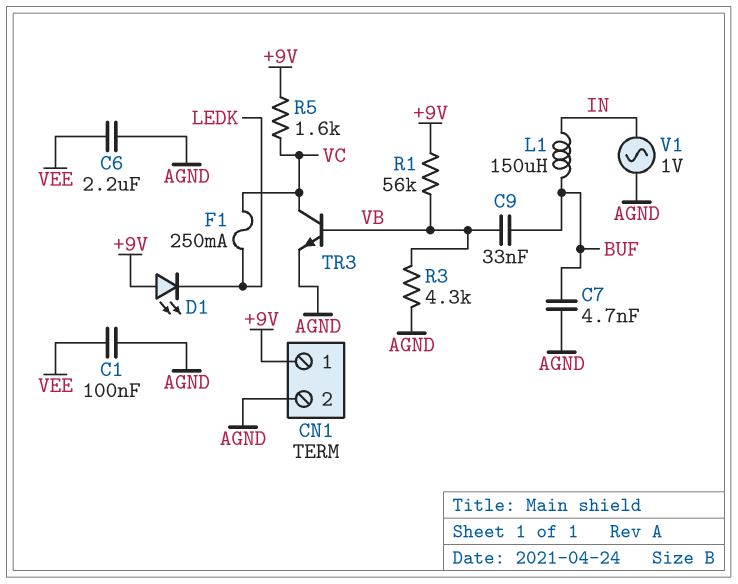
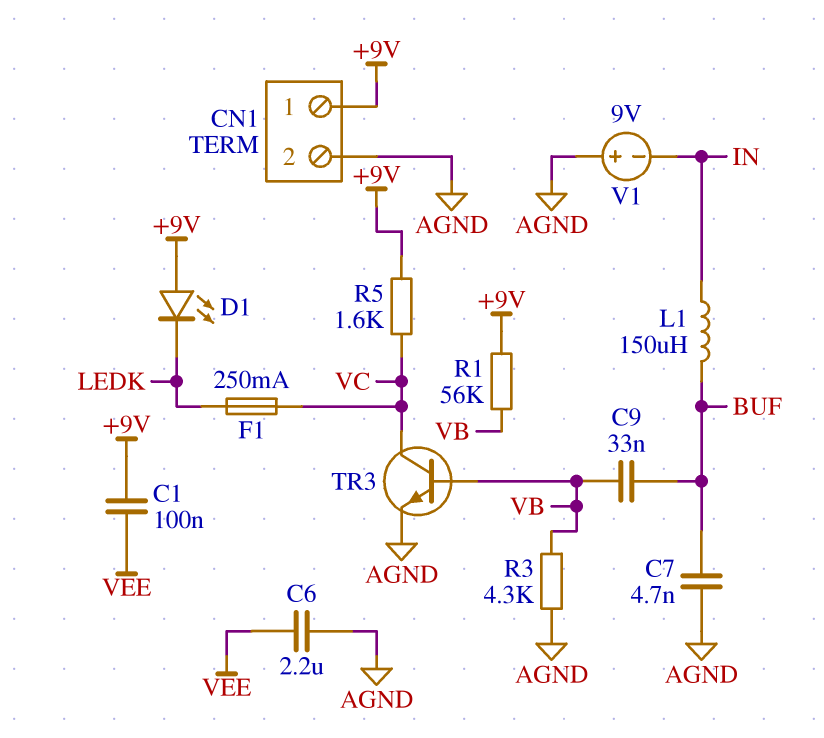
C1: 100nF (AGND, VEE) -> 100nF (+9V, VEE)
V1: AC 1V (AGND, IN) -> 9V (plus AGND, minus IN)

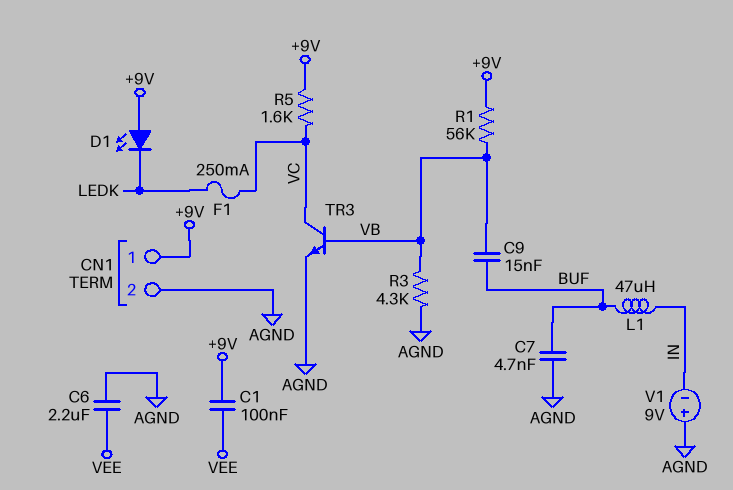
C9: 33nF (BUF, VB) -> 15nF (BUF, VB)
L1: 150uH (BUF, IN) -> 47uH (BUF, IN)

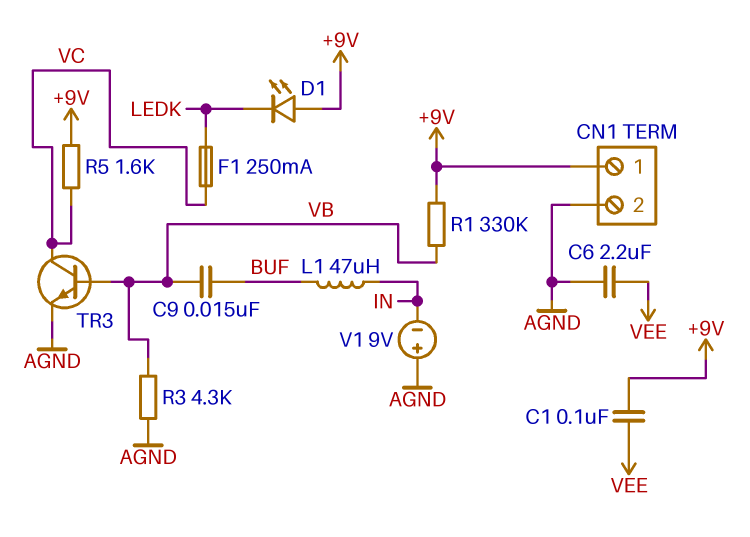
C7: 4.7nF (AGND, BUF) -> none
R1: 56k (+9V, VB) -> 330k (+9V, VB)

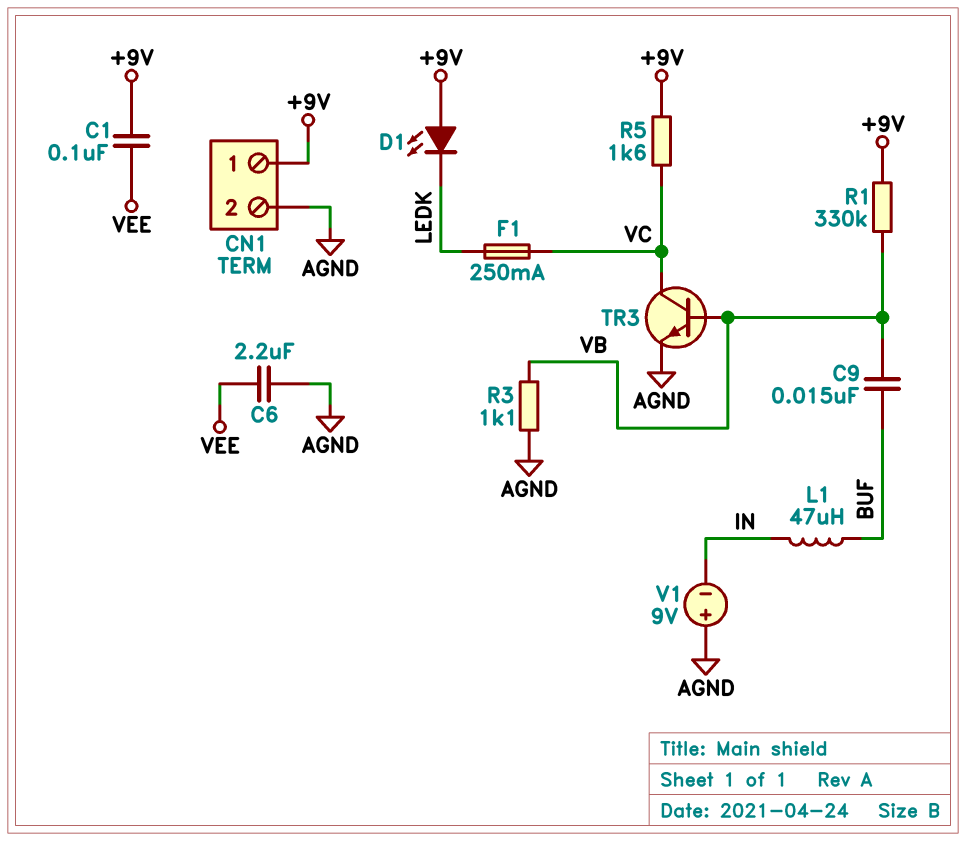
R3: 4.3k (AGND, VB) -> 1.1k (AGND, VB)

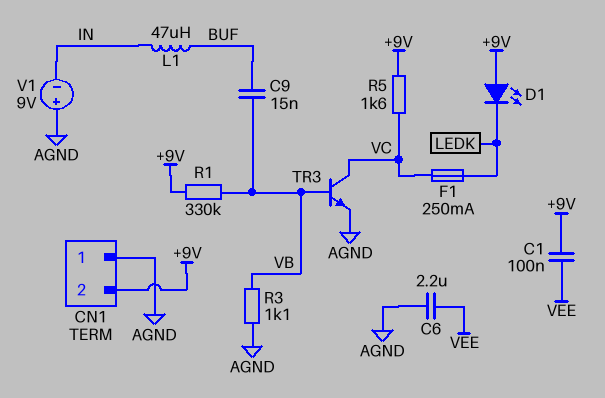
CN1 pin 1: +9V -> AGND
CN1 pin 2: AGND -> +9V

